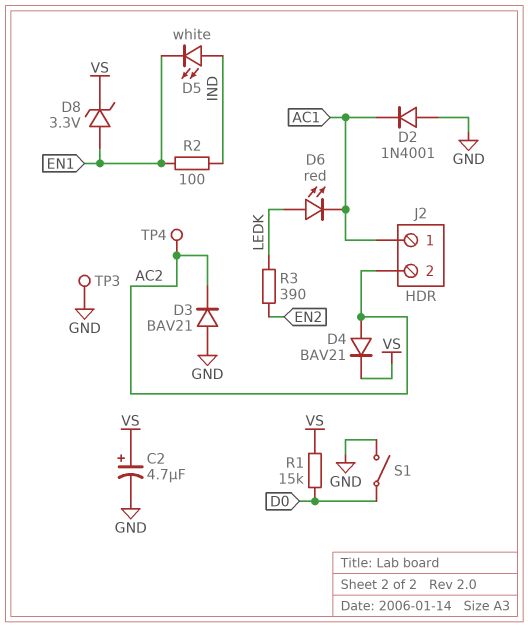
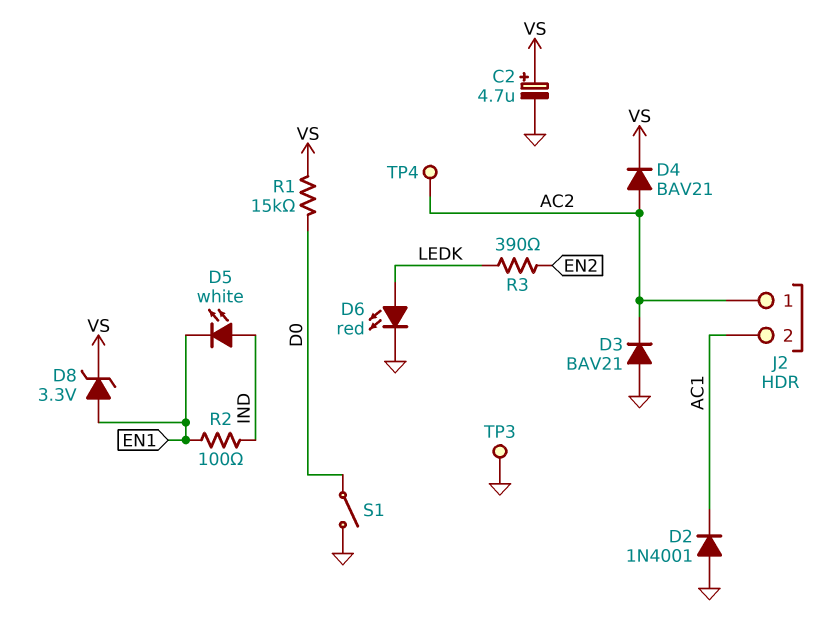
D6: LED red (A LEDK, K AC1) -> LED red (A LEDK, K GND)
J2 pin 1: AC1 -> AC2
J2 pin 2: AC2 -> AC1

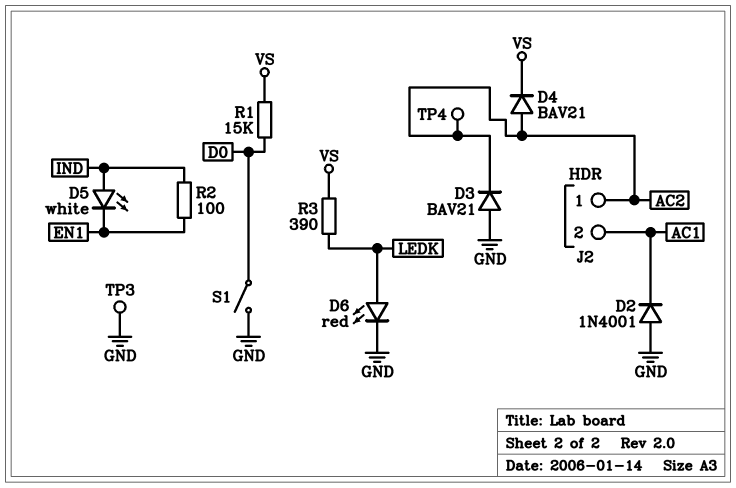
C2: 4.7uF (plus VS, minus GND) -> none
D8: zener 3.3V (A EN1, K VS) -> none
R3: 390 (EN2, LEDK) -> 390 (LEDK, VS)

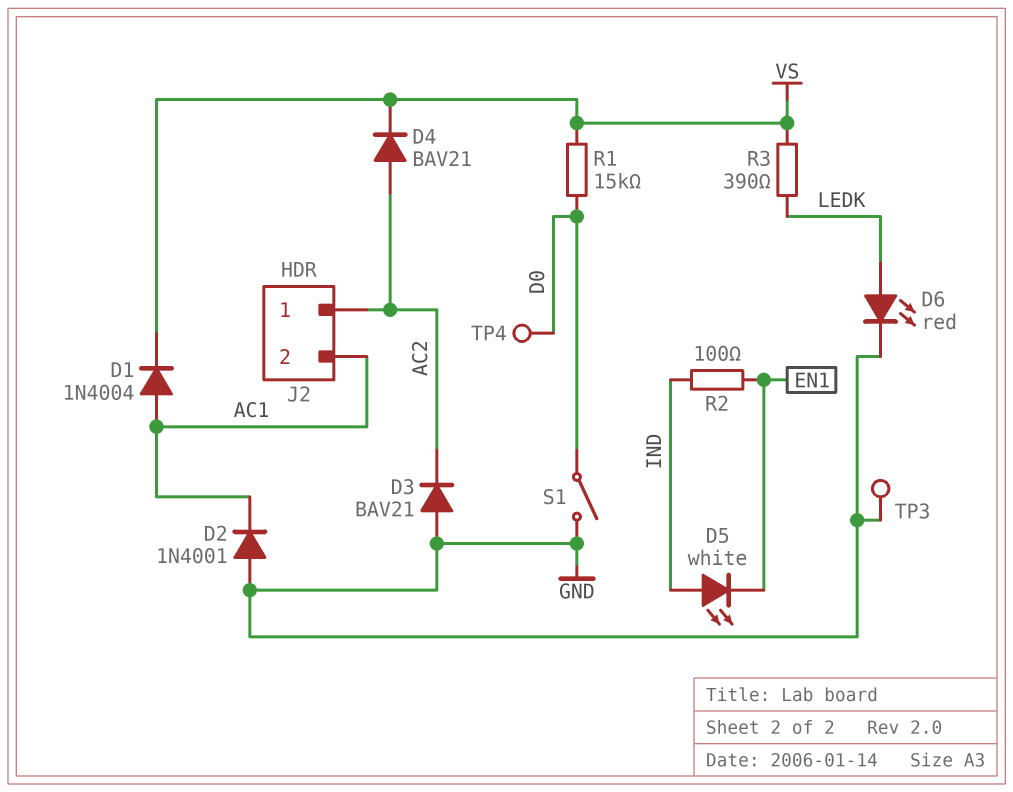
D1: none -> diode 1N4004 (A AC1, K VS)
TP4: test point (AC2) -> test point (D0)

